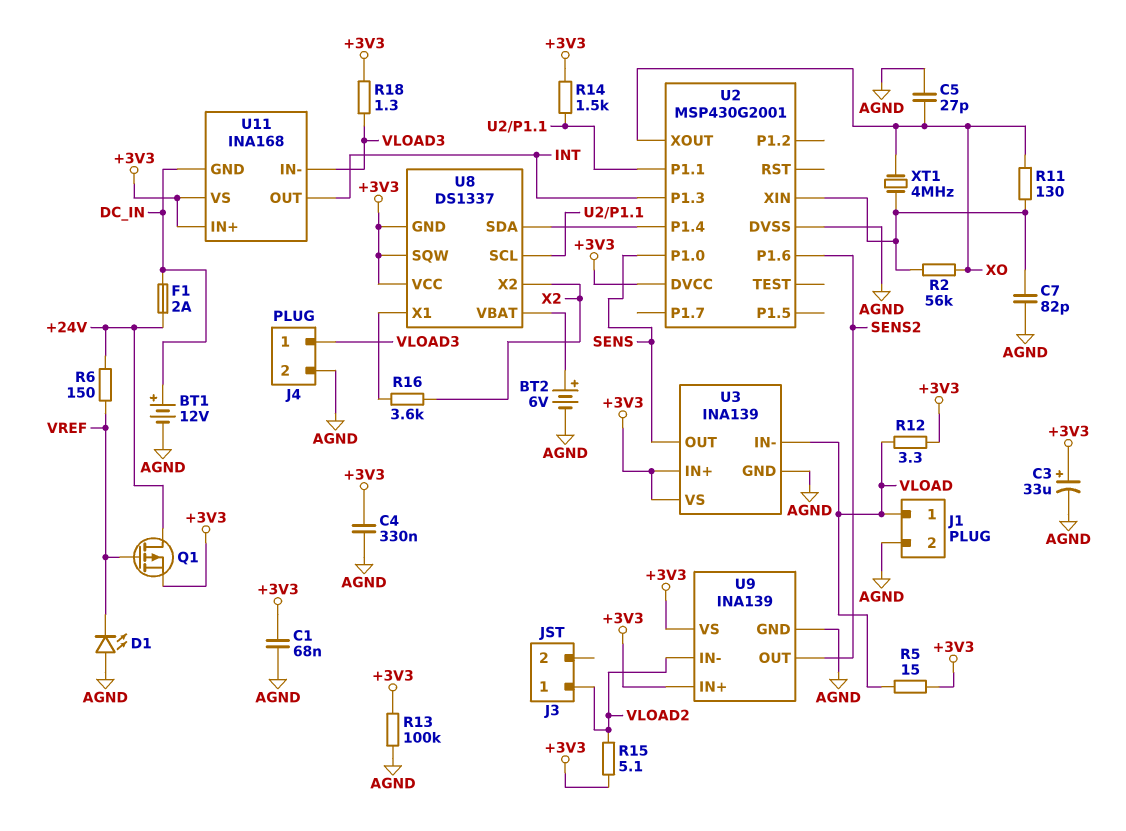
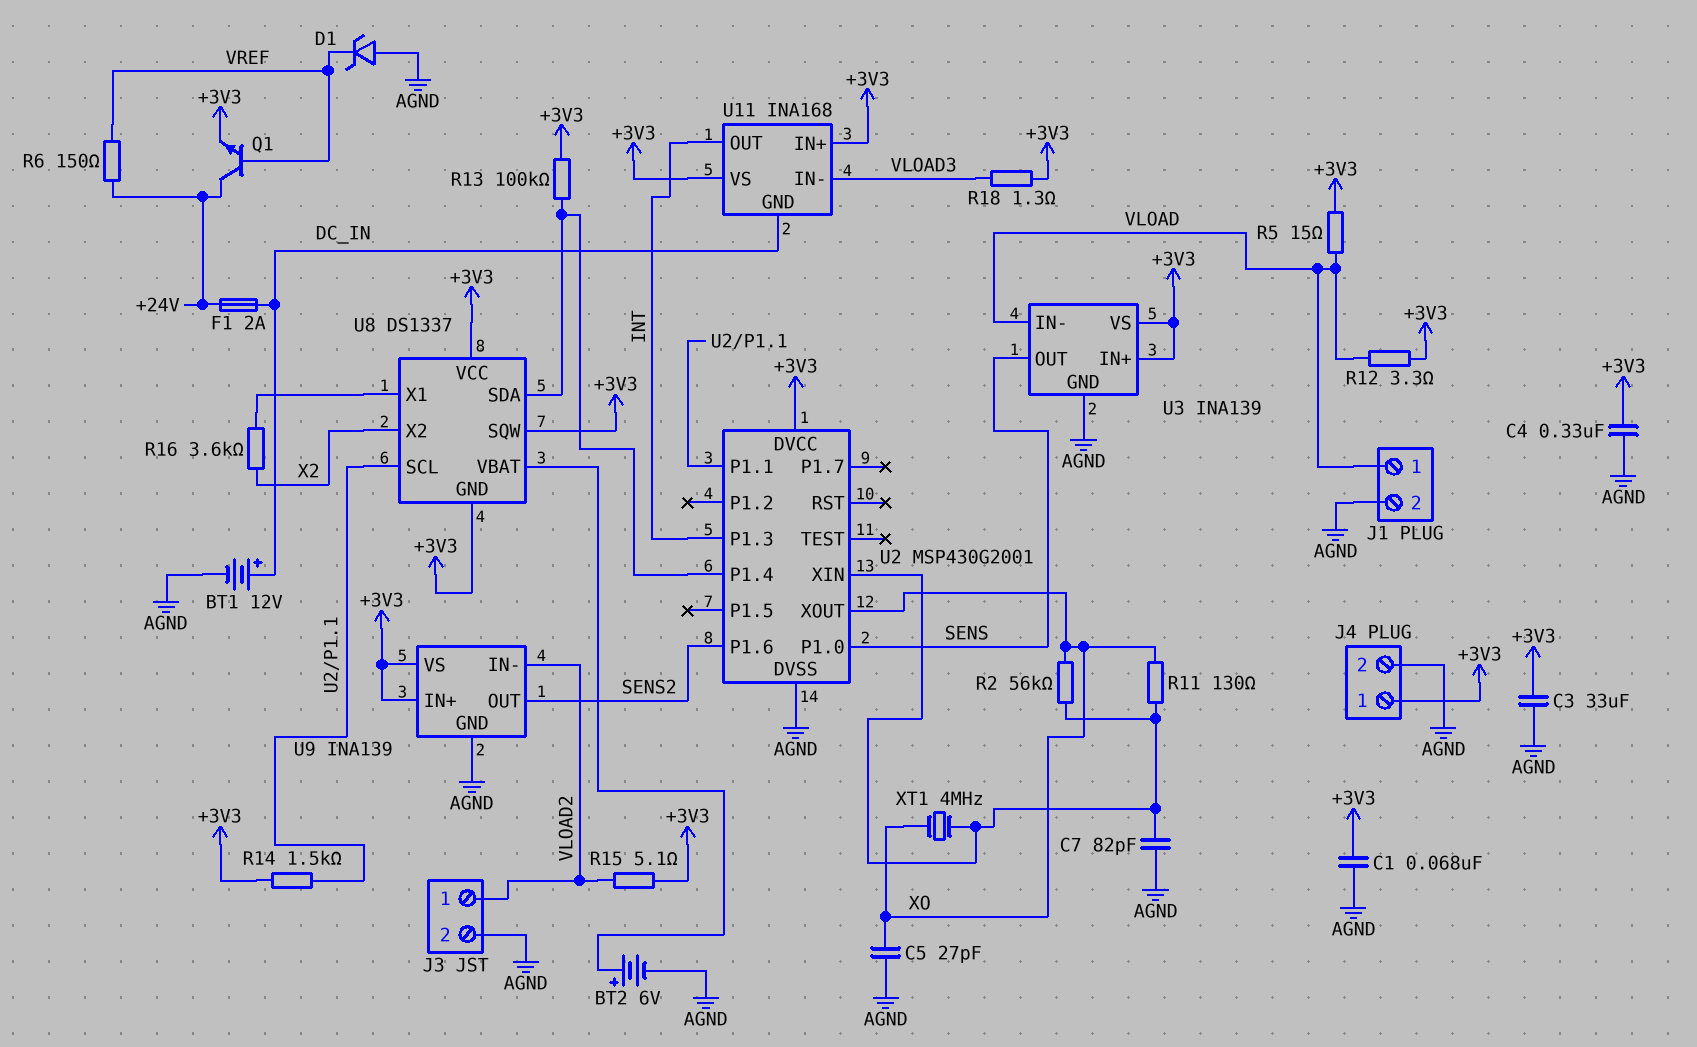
C3: 33uF (plus +3V3, minus AGND) -> 33uF (+3V3, AGND)
D1: LED (A AGND, K VREF) -> zener (A AGND, K VREF)
J3 pin 2: none -> AGND
J4 pin 1: VLOAD3 -> +3V3
Q1: PMOS (G VREF, D +24V, S +3V3) -> NPN (B VREF, C +24V, E +3V3)
R13: 100k (+3V3, AGND) -> 100k (+3V3, U2/P1.4)

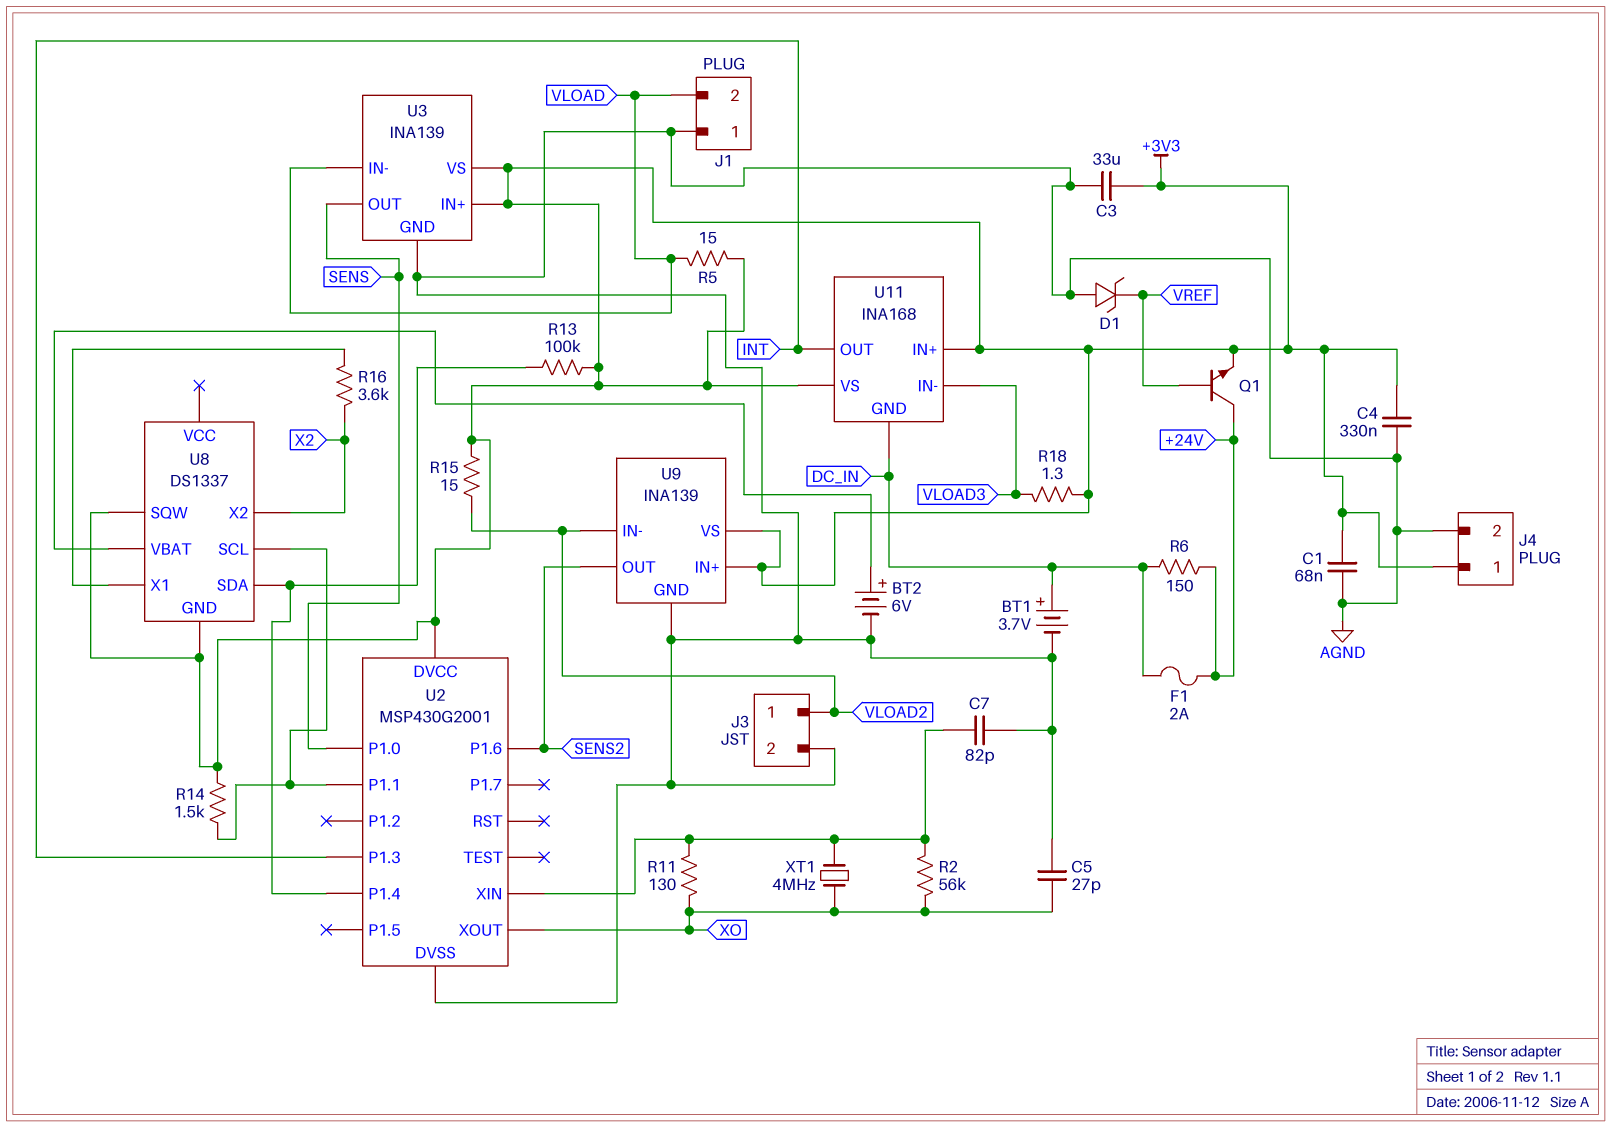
BT1: 12V (plus DC_IN, minus AGND) -> 3.7V (plus DC_IN, minus AGND)
J1 pin 1: VLOAD -> AGND
J1 pin 2: AGND -> VLOAD
R6: 150 (+24V, VREF) -> 150 (+24V, DC_IN)
R12: 3.3 (+3V3, VLOAD) -> none
R15: 5.1 (+3V3, VLOAD2) -> 15 (+3V3, VLOAD2)
U8 pin VCC: +3V3 -> none

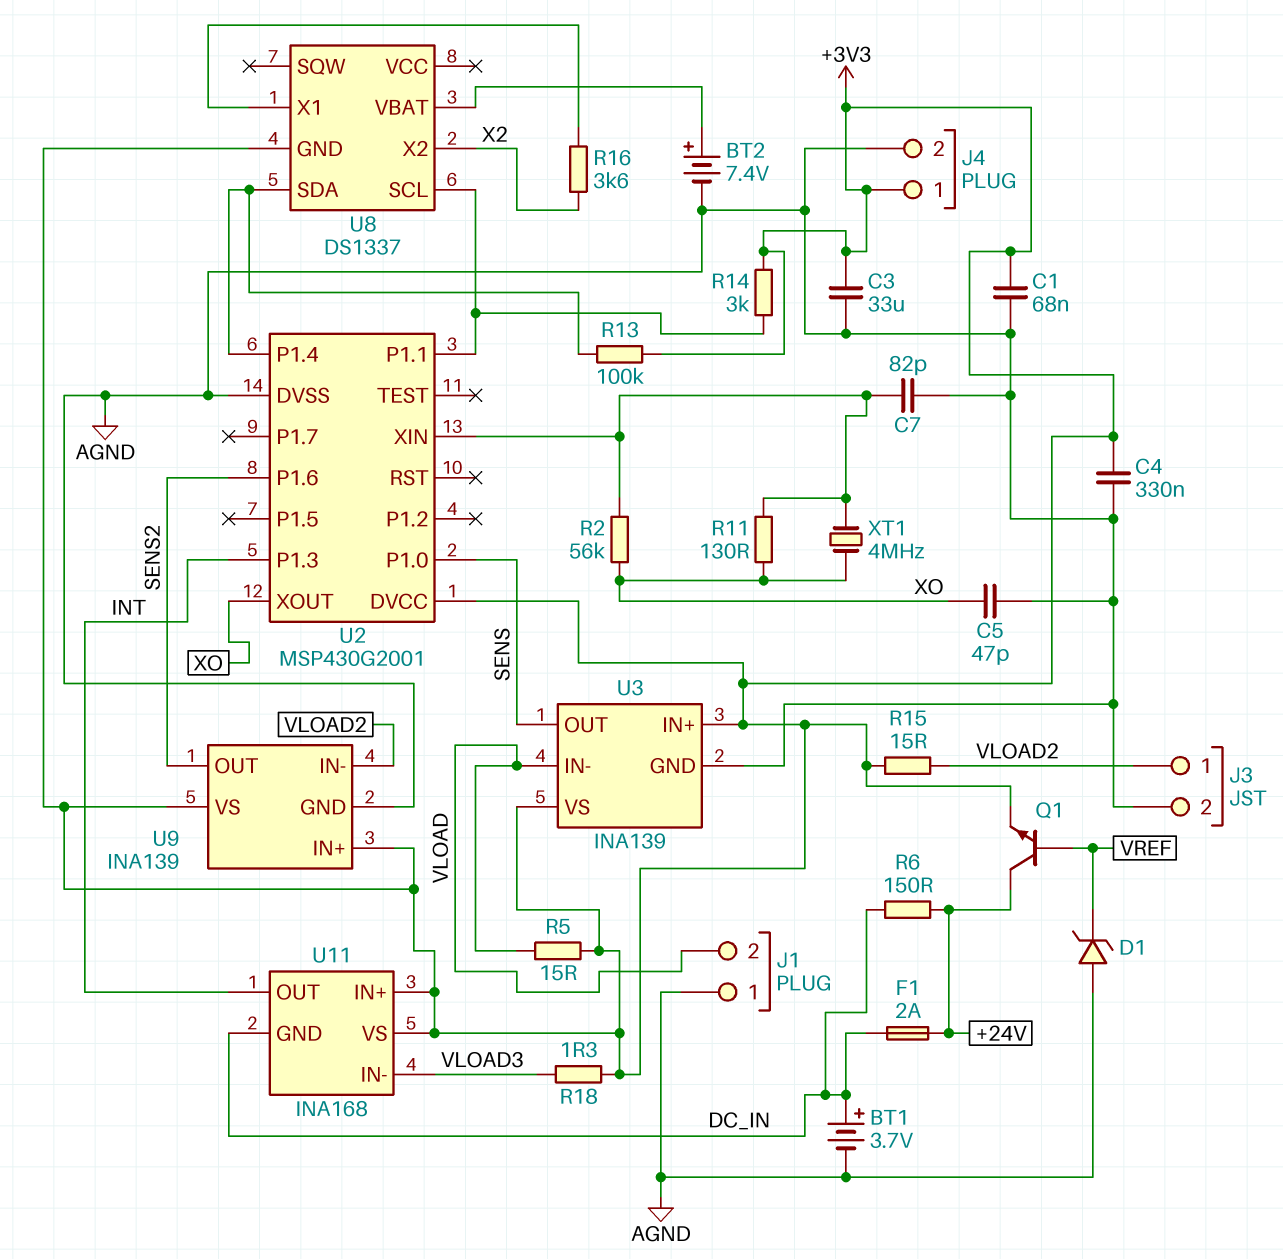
BT2: 6V (plus U8/VBAT, minus AGND) -> 7.4V (plus U8/VBAT, minus AGND)
C5: 27pF (AGND, XO) -> 47pF (AGND, XO)
R14: 1.5k (+3V3, U2/P1.1) -> 3k (+3V3, U2/P1.1)
U8 pin SQW: +3V3 -> none

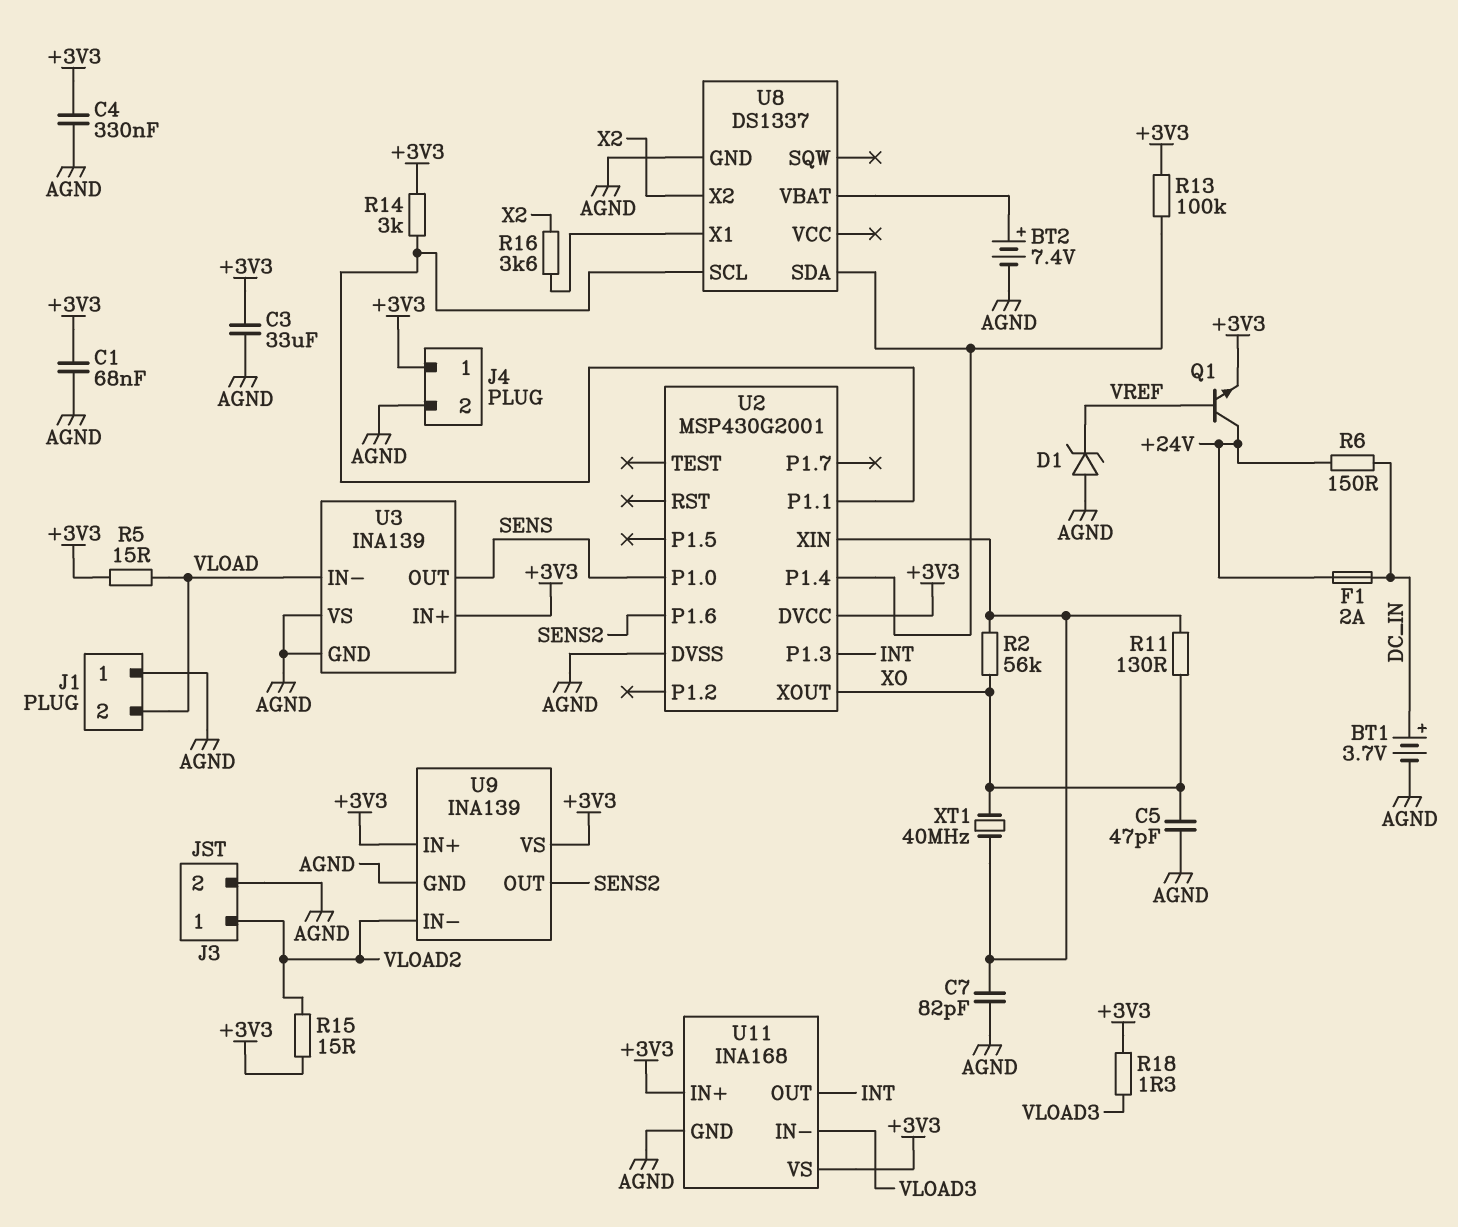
U3 pin VS: +3V3 -> AGND
U8 pin GND: +3V3 -> AGND
U11 pin GND: DC_IN -> AGND
XT1: 4MHz (U2/XIN, XO) -> 40MHz (U2/XIN, XO)

